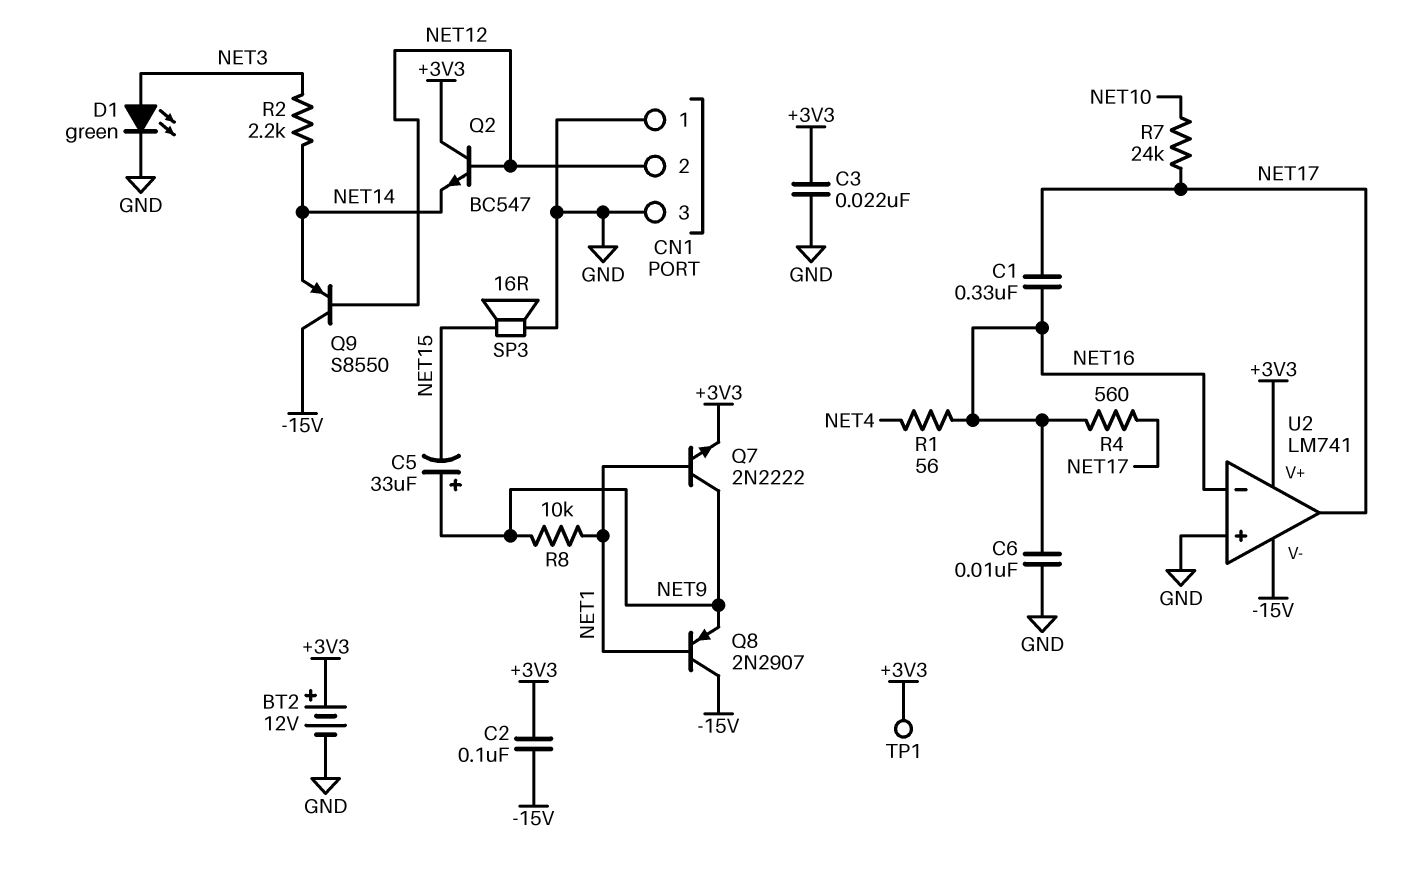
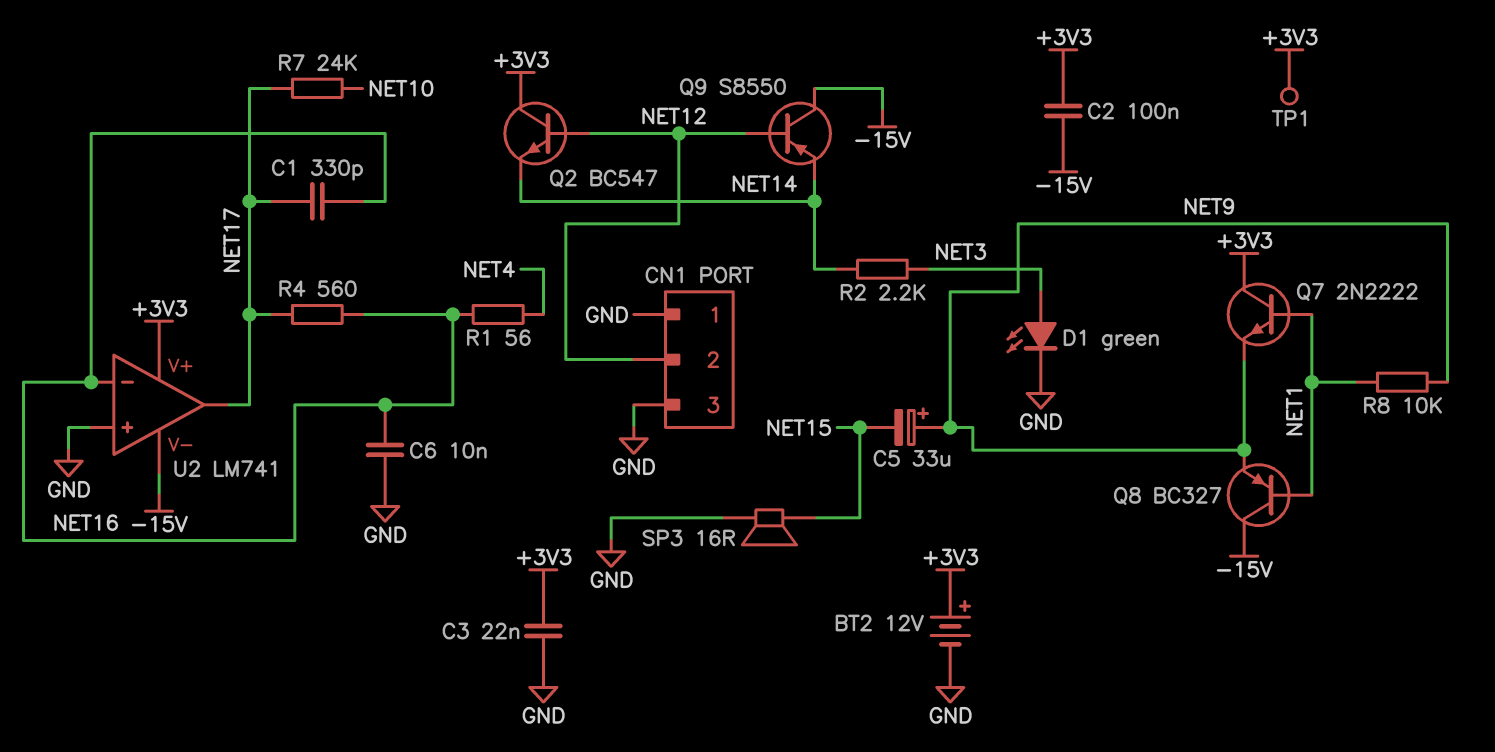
C1: 330nF (NET16, NET17) -> 330pF (NET16, NET17)
Q7: NPN 2N2222 (B NET1, C NET9, E +3V3) -> NPN 2N2222 (B NET1, C +3V3, E NET9)
Q8: PNP 2N2907 (B NET1, C -15V, E NET9) -> PNP BC327 (B NET1, C -15V, E NET9)

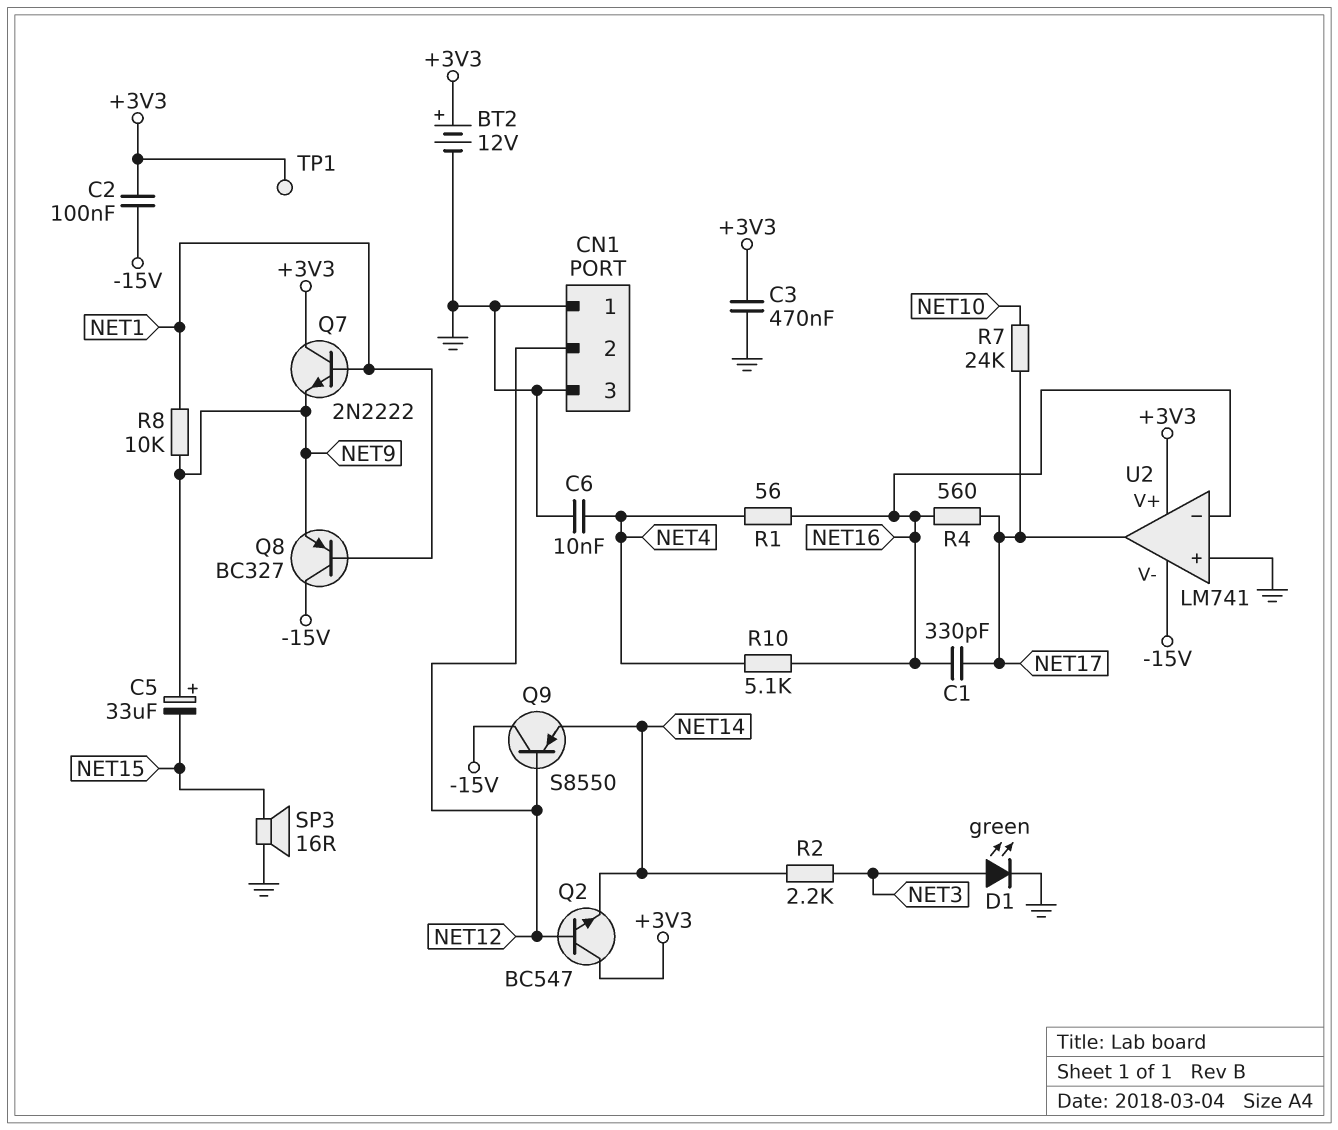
C3: 22nF (+3V3, GND) -> 470nF (+3V3, GND)
C6: 10nF (GND, NET16) -> 10nF (GND, NET4)
R10: none -> 5.1k (NET4, NET16)

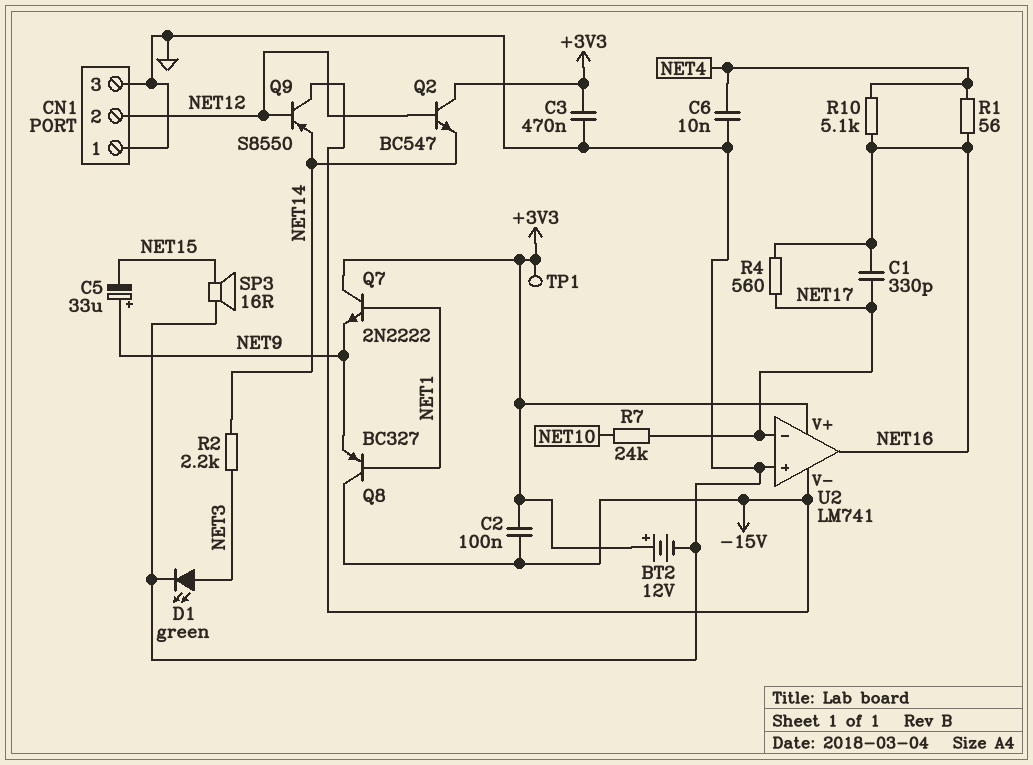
R8: 10k (NET1, NET9) -> none
U2 pin in-: NET16 -> NET17
U2 pin out: NET17 -> NET16

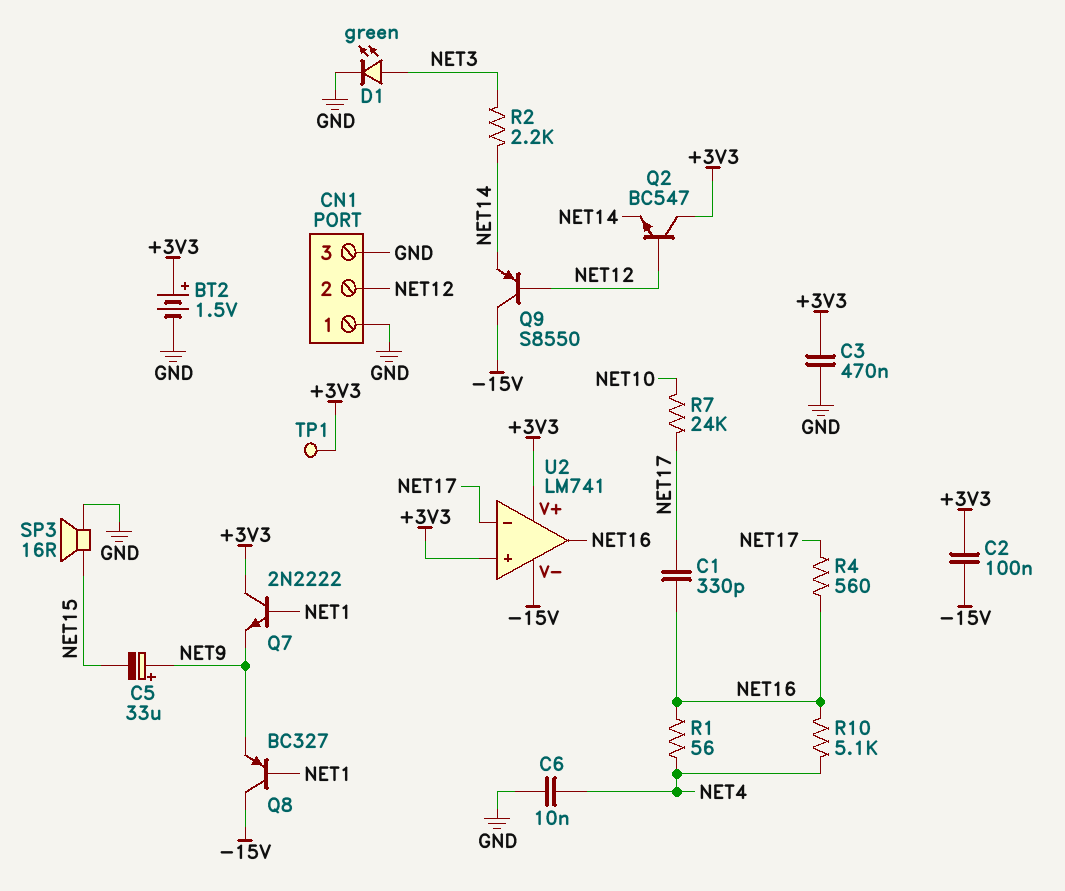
BT2: 12V (plus +3V3, minus GND) -> 1.5V (plus +3V3, minus GND)
U2 pin in+: GND -> +3V3

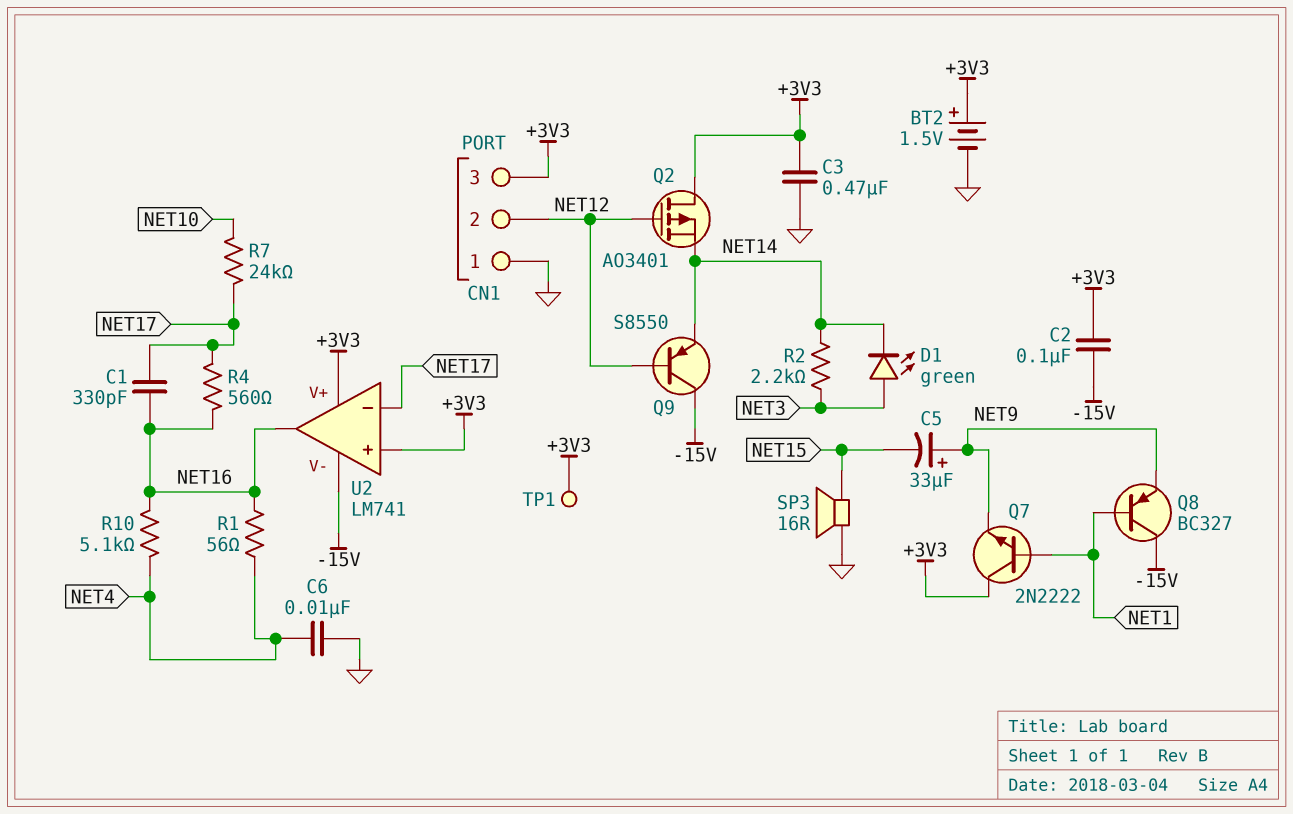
CN1 pin 3: GND -> +3V3
D1: LED green (A NET3, K GND) -> LED green (A NET3, K NET14)
Q2: NPN BC547 (B NET12, C +3V3, E NET14) -> PMOS AO3401 (G NET12, D +3V3, S NET14)

